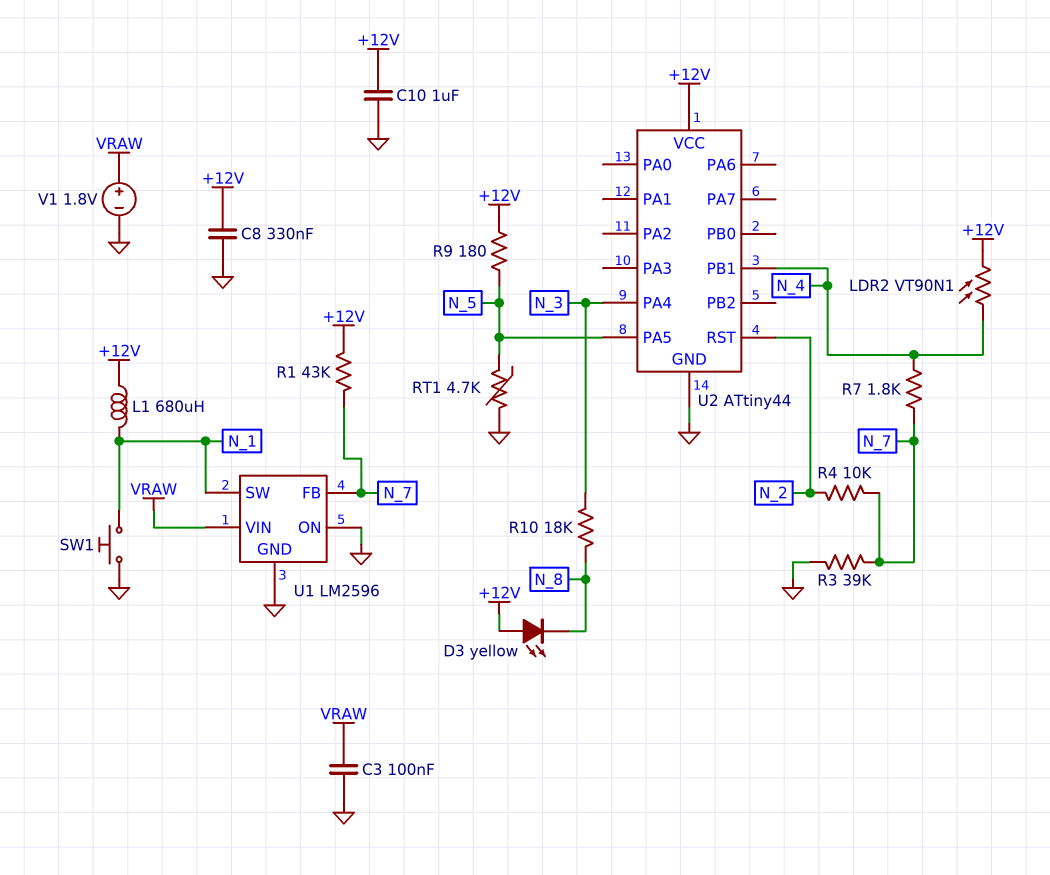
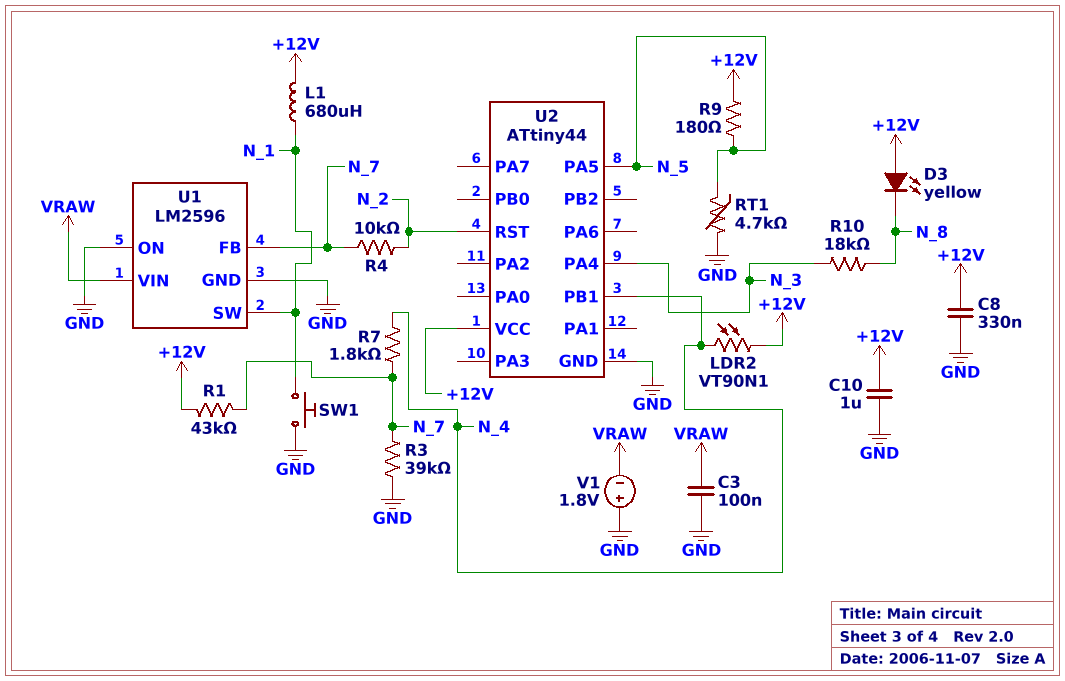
V1: 1.8V (plus VRAW, minus GND) -> 1.8V (plus GND, minus VRAW)

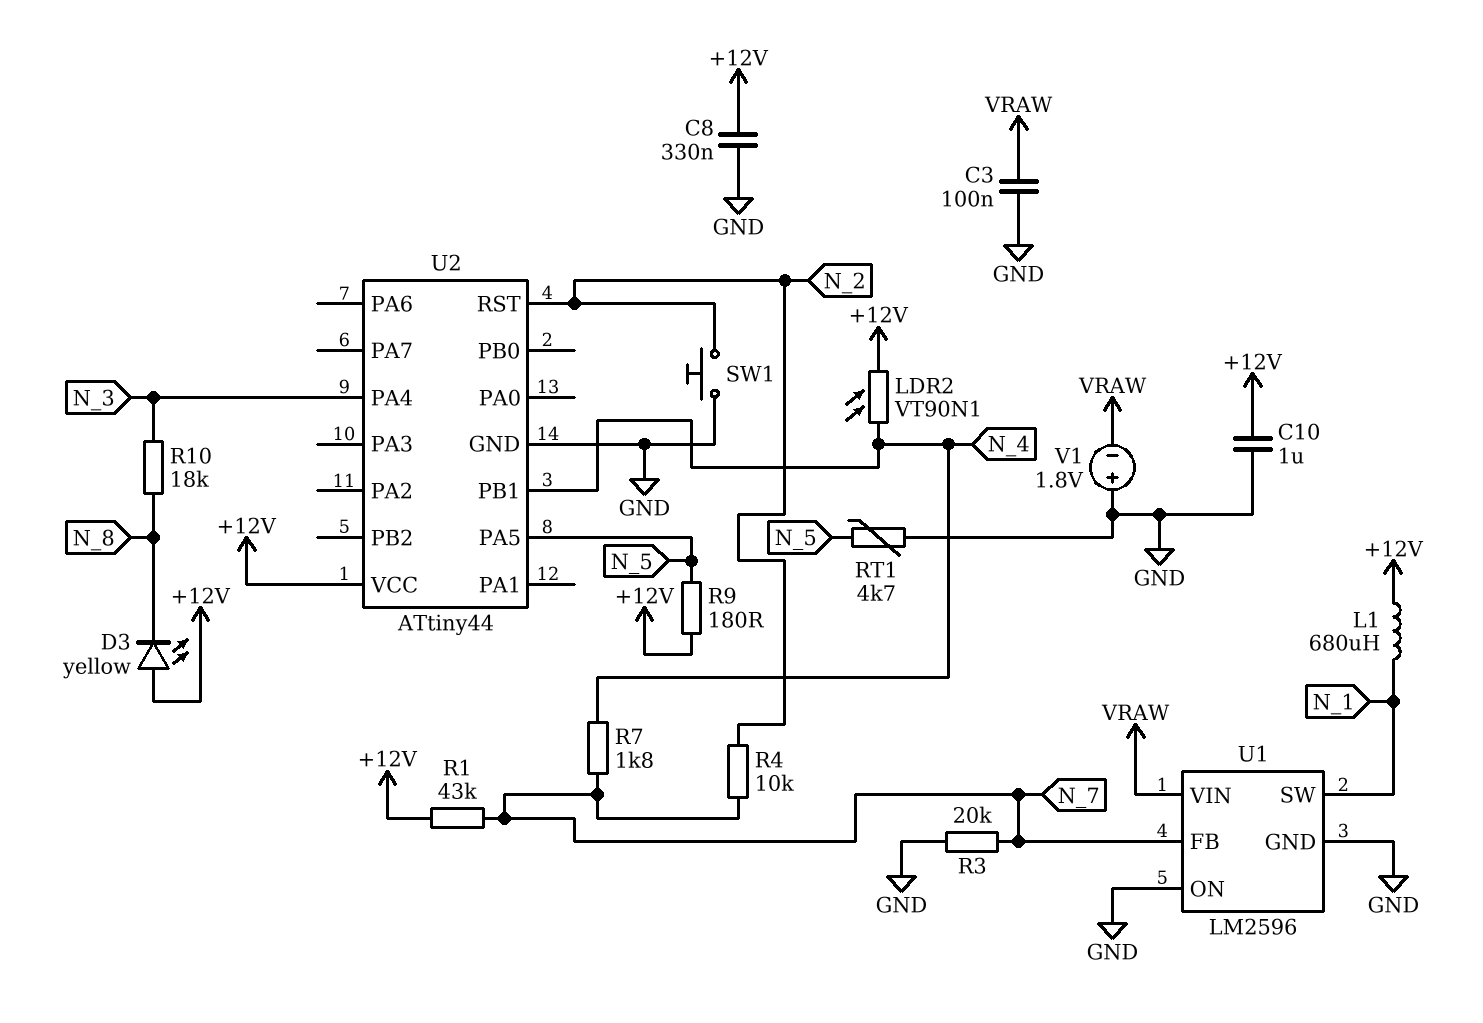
R3: 39k (GND, N_7) -> 20k (GND, N_7)
SW1: button (GND, N_1) -> button (GND, N_2)

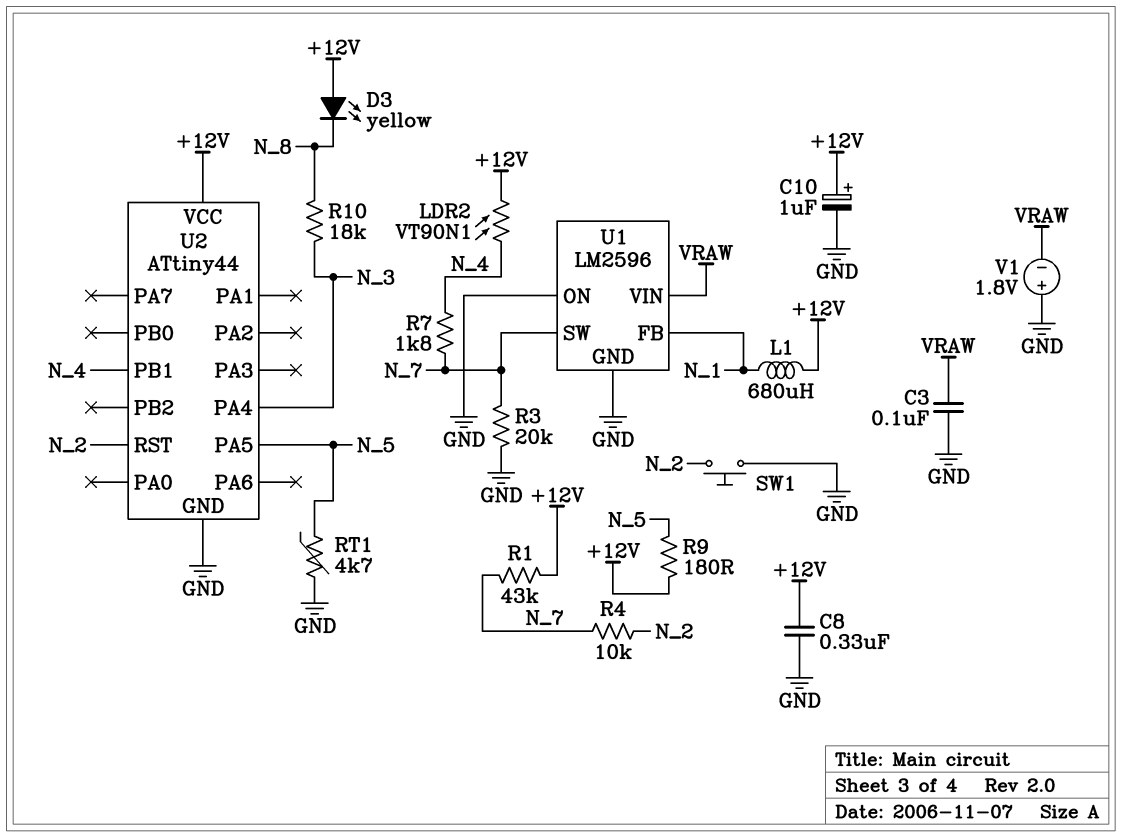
C10: 1uF (+12V, GND) -> 1uF (plus +12V, minus GND)
U1 pin FB: N_7 -> N_1
U1 pin SW: N_1 -> N_7

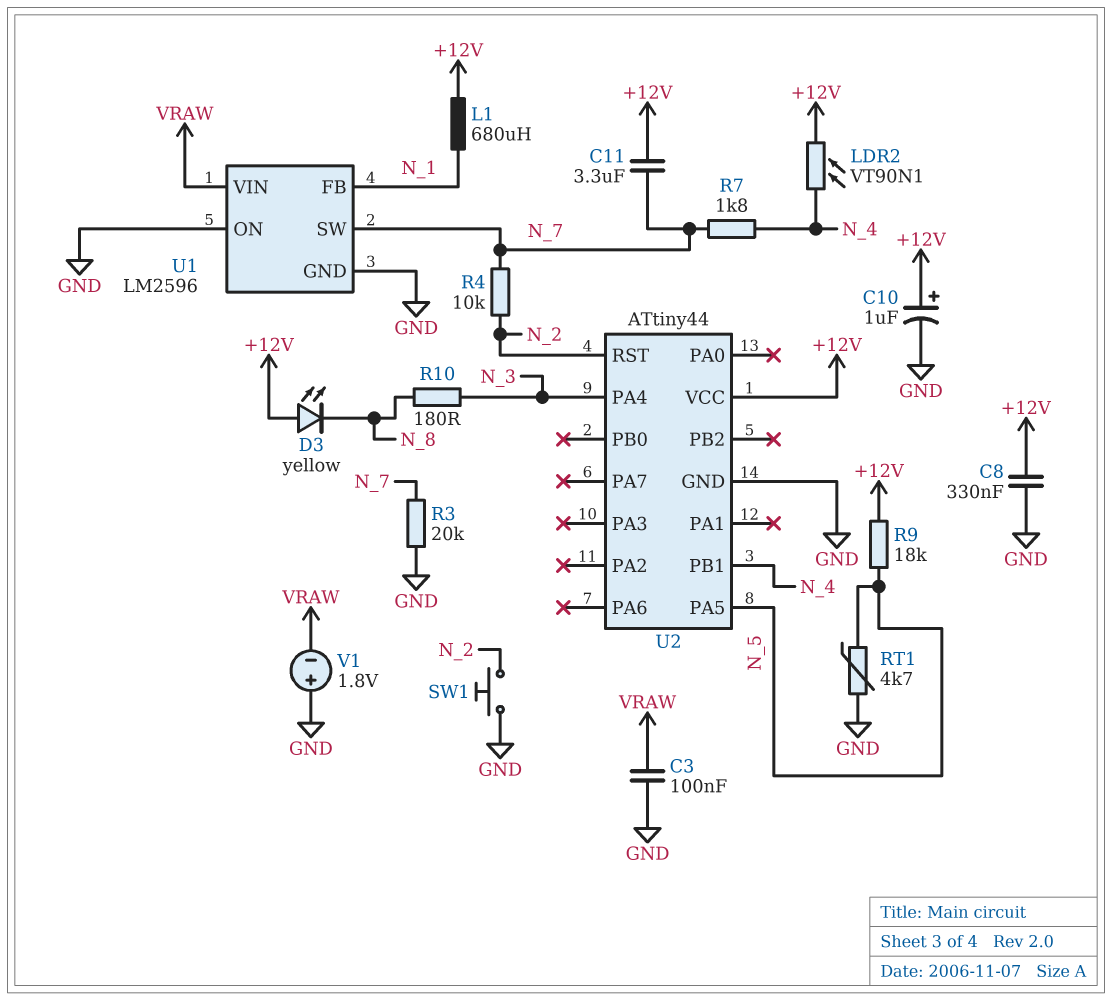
C11: none -> 3.3uF (+12V, N_7)
R1: 43k (+12V, N_7) -> none
R9: 180 (+12V, N_5) -> 18k (+12V, N_5)
R10: 18k (N_3, N_8) -> 180 (N_3, N_8)

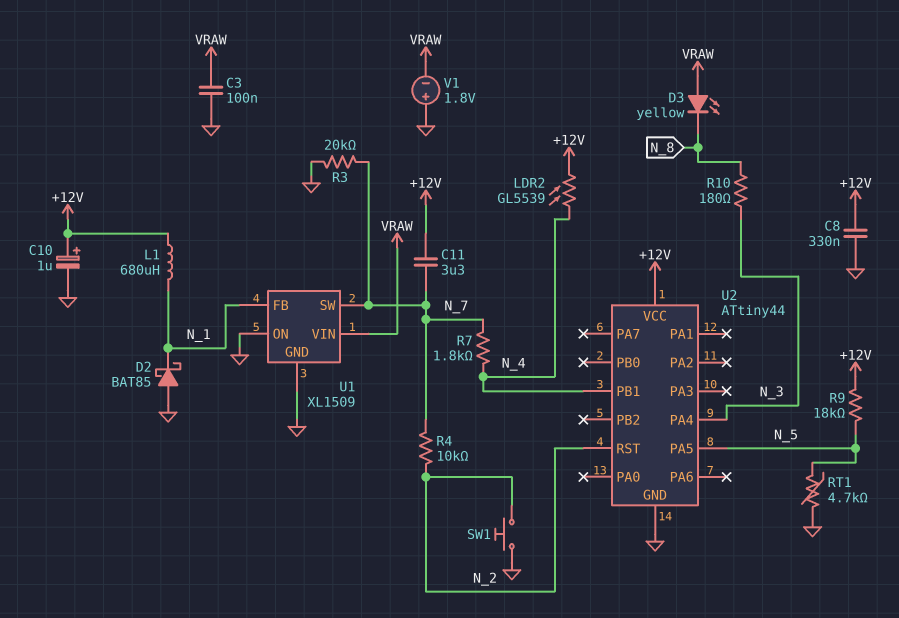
D2: none -> schottky BAT85 (A GND, K N_1)
D3: LED yellow (A +12V, K N_8) -> LED yellow (A VRAW, K N_8)
LDR2: VT90N1 (+12V, N_4) -> GL5539 (+12V, N_4)
U1: LM2596 -> XL1509

